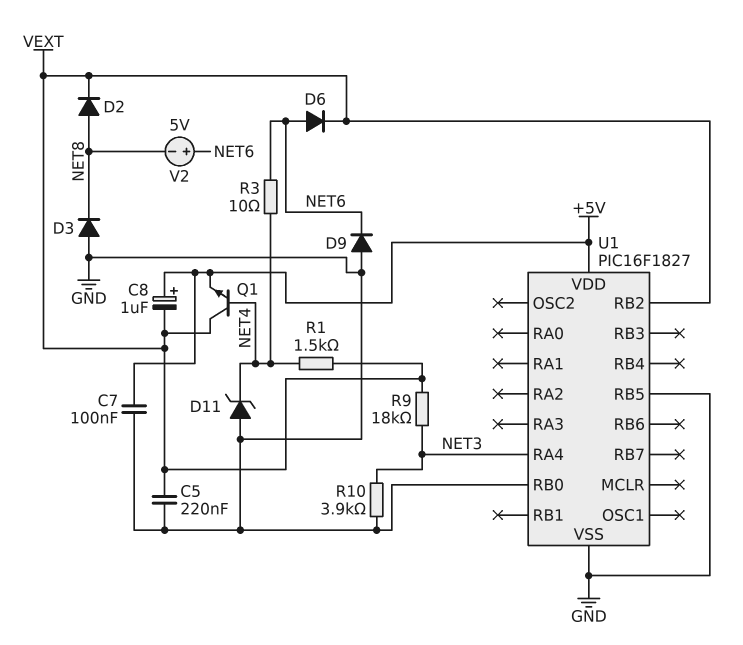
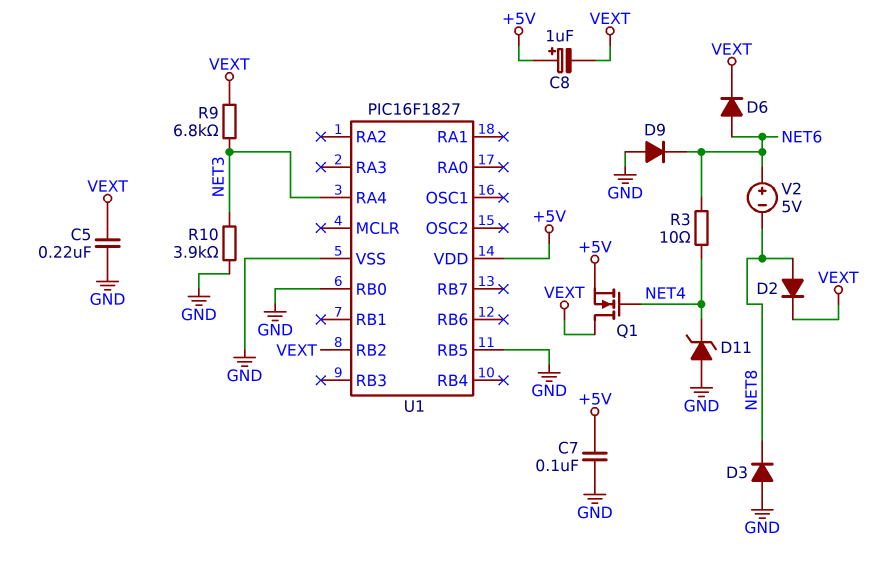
Q1: NPN (B NET4, C VEXT, E +5V) -> NMOS (G NET4, D VEXT, S +5V)
R1: 1.5k (NET4, VEXT) -> none
R9: 18k (NET3, VEXT) -> 6.8k (NET3, VEXT)

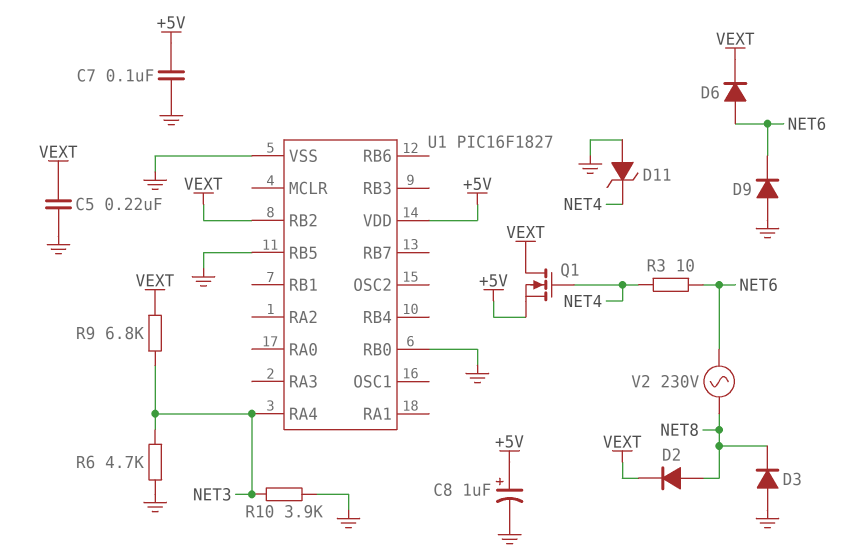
C8: 1uF (plus +5V, minus VEXT) -> 1uF (plus +5V, minus GND)
R6: none -> 4.7k (GND, NET3)
V2: 5V (plus NET6, minus NET8) -> AC 230V (NET6, NET8)

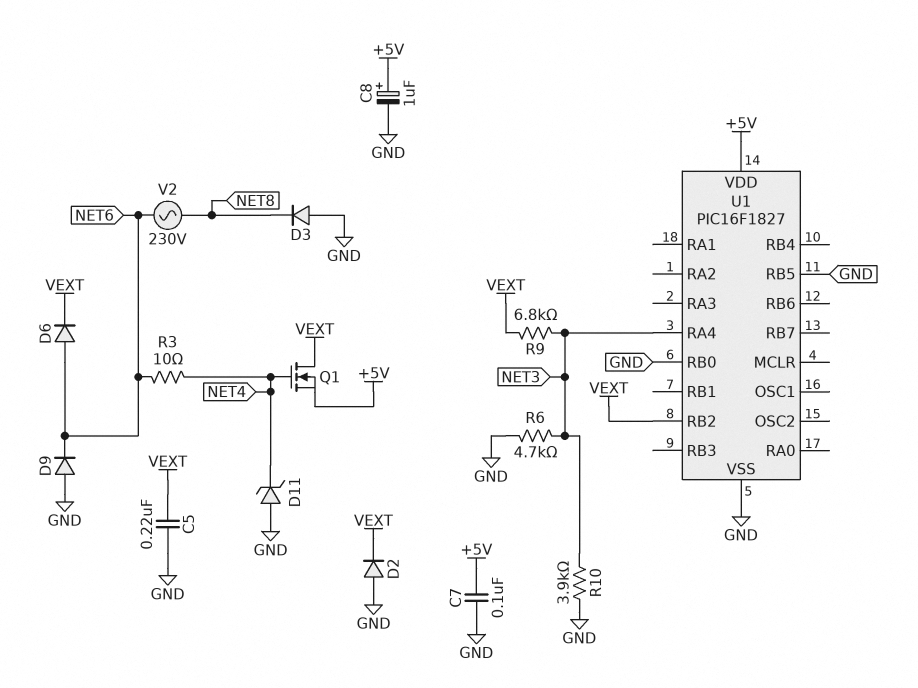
D2: diode (A NET8, K VEXT) -> diode (A GND, K VEXT)

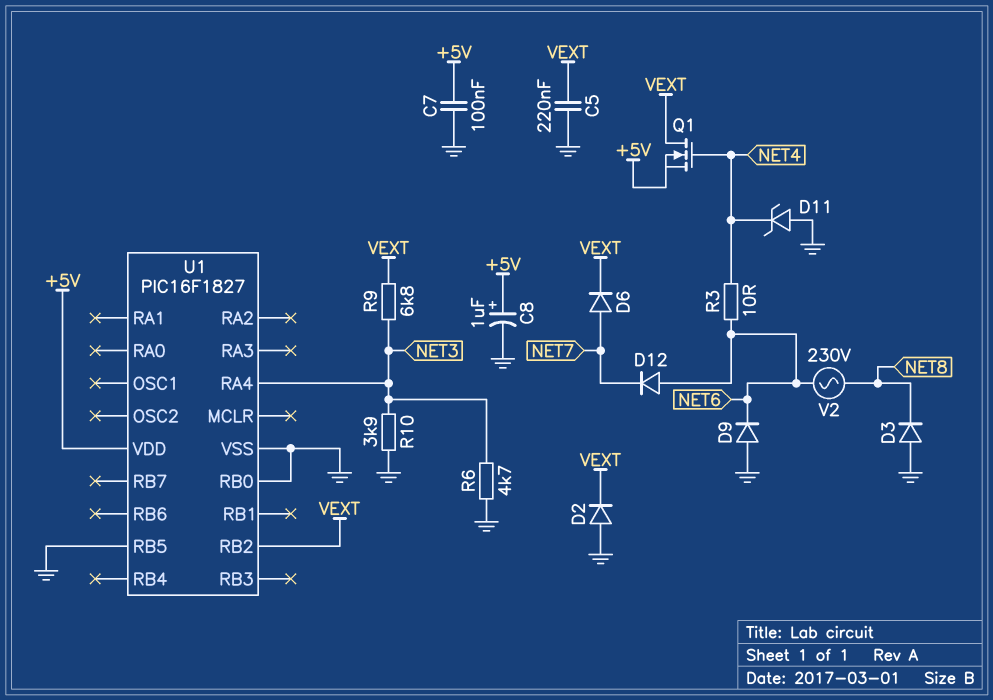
D6: diode (A NET6, K VEXT) -> diode (A NET7, K VEXT)
D12: none -> diode (A NET6, K NET7)

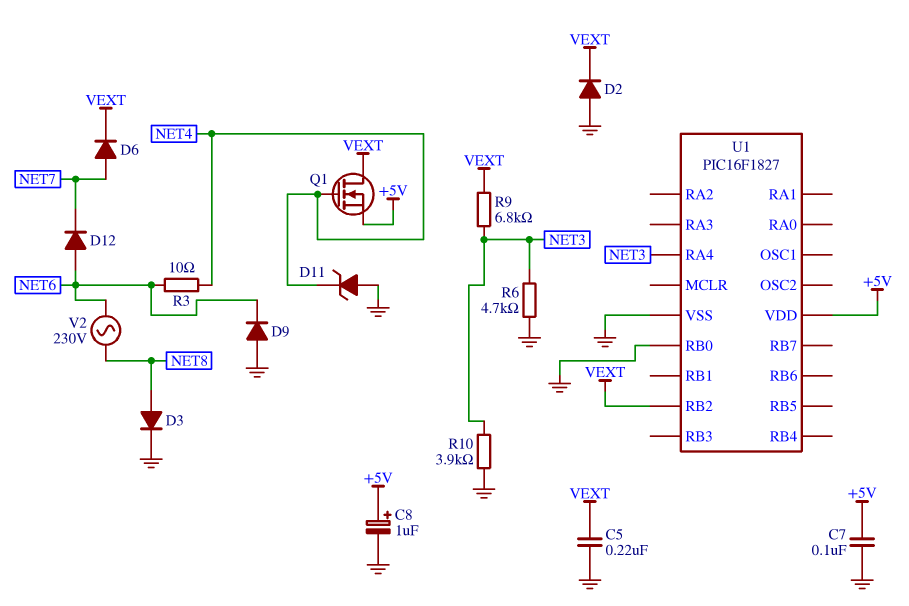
D3: diode (A GND, K NET8) -> diode (A NET8, K GND)
U1 pin RB5: GND -> none

